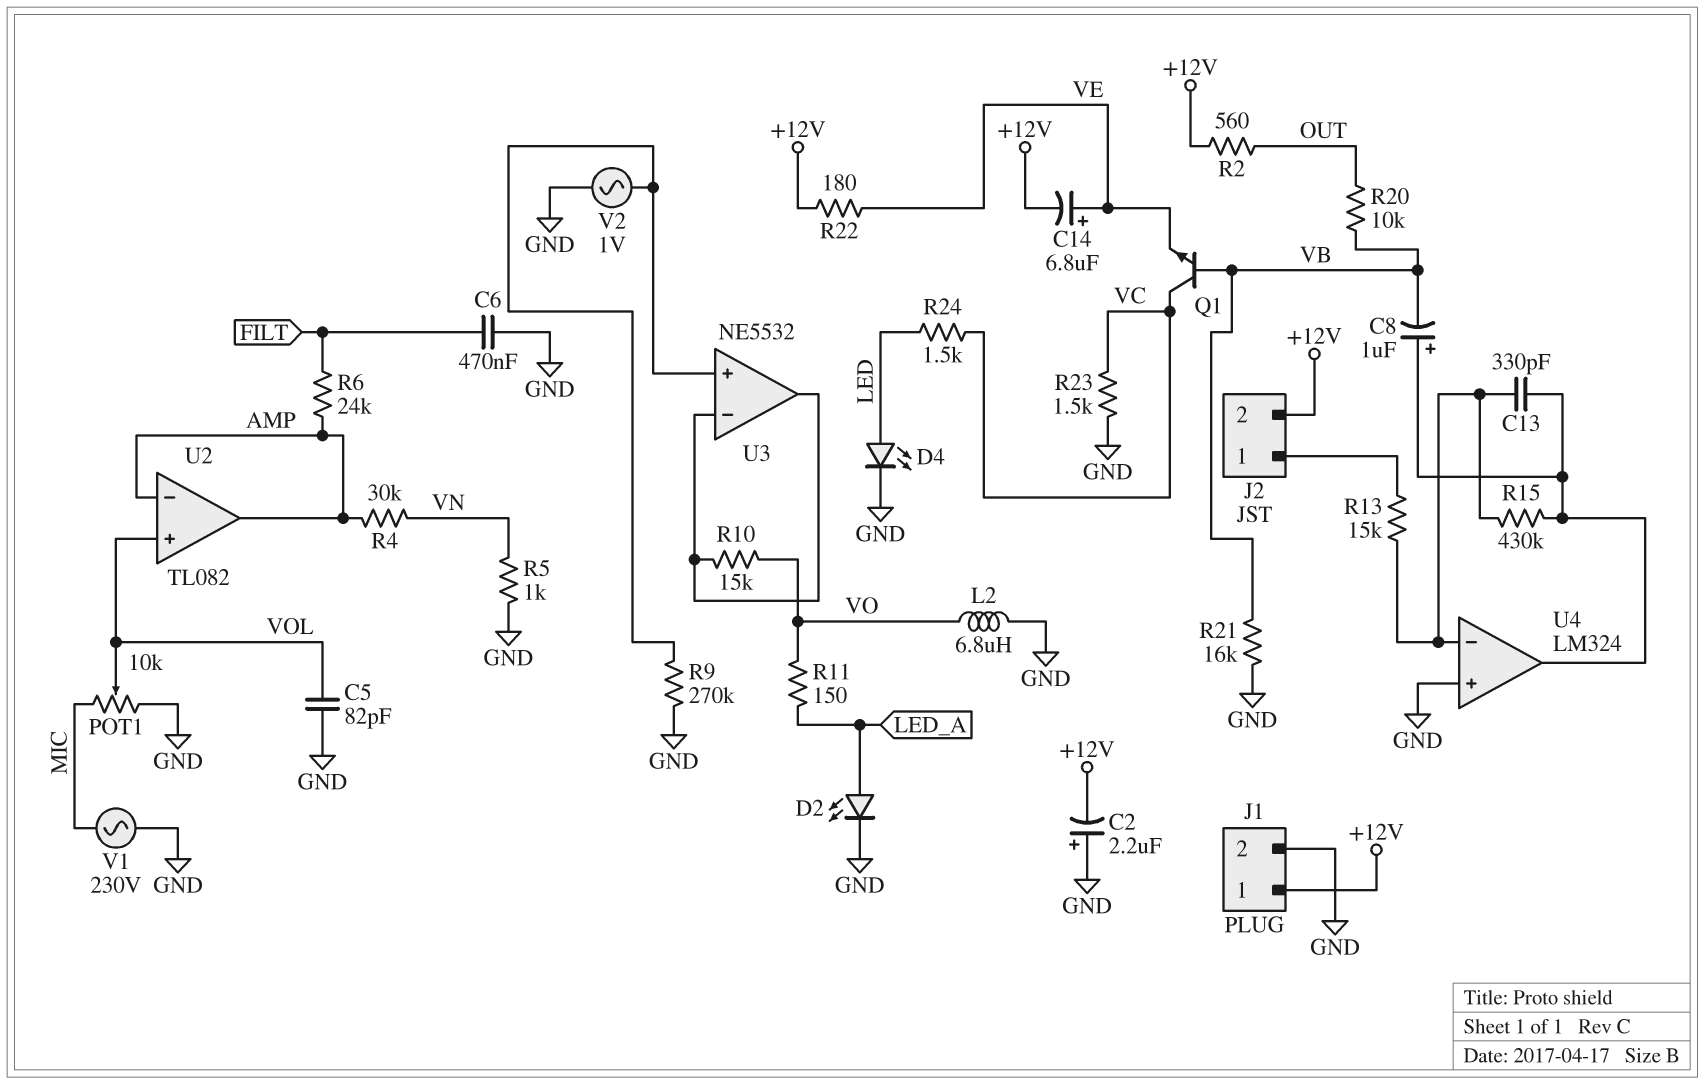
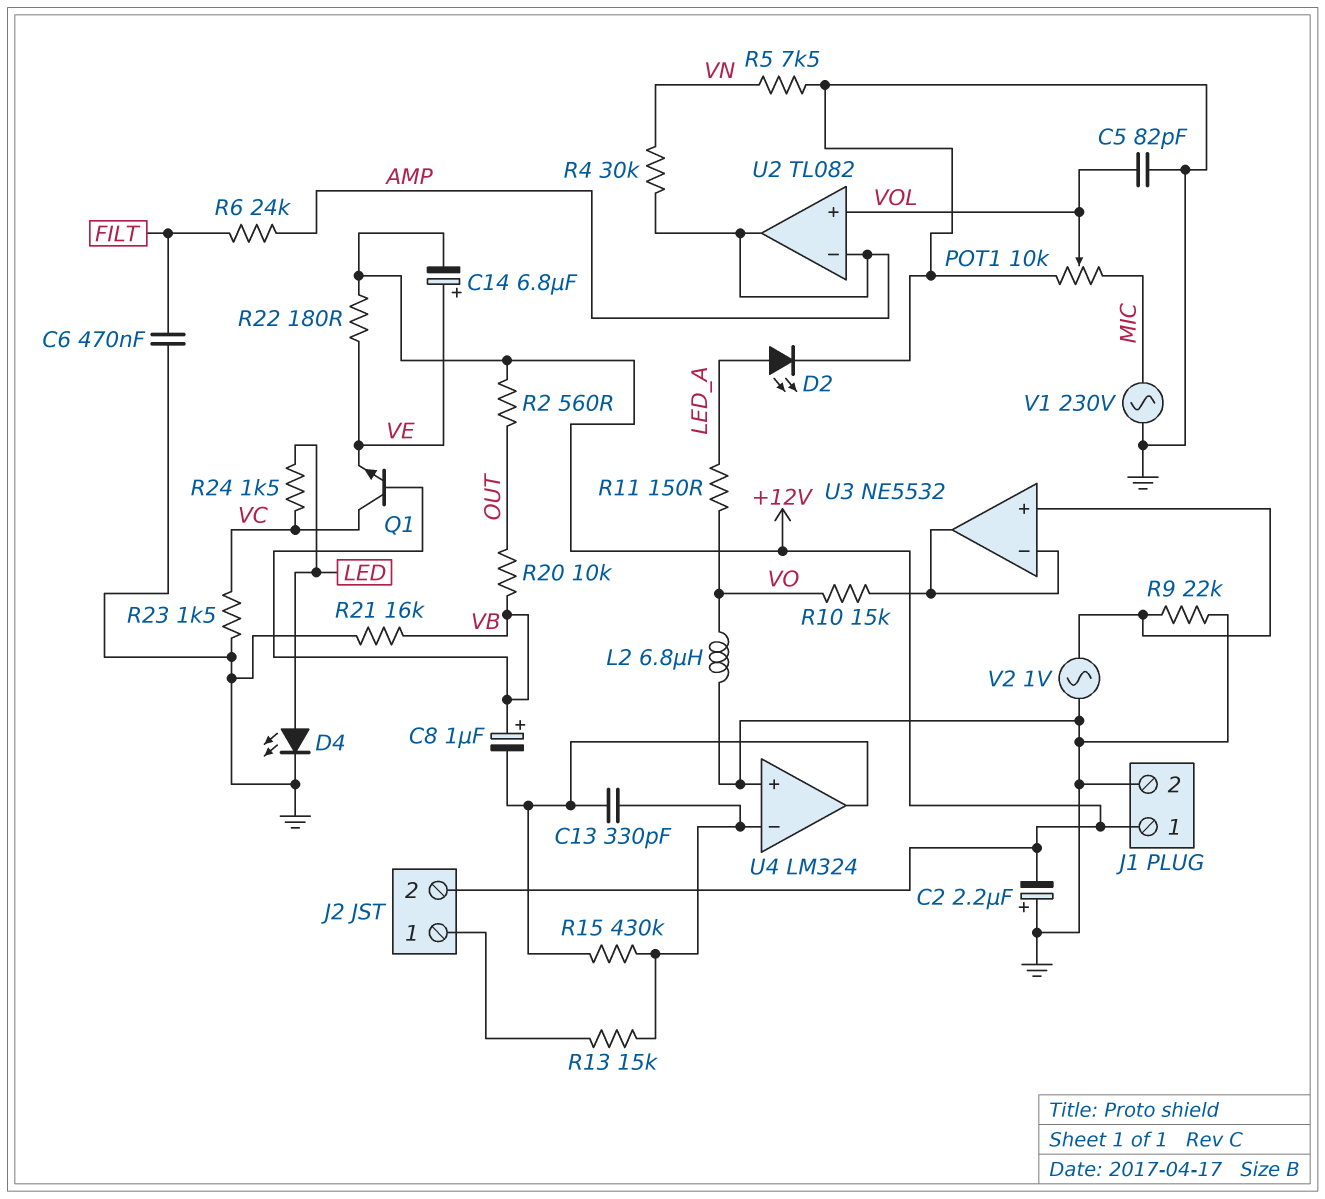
C8: 1uF (plus U4/out, minus VB) -> 1uF (plus VB, minus U4/out)
R5: 1k (GND, VN) -> 7.5k (GND, VN)
R9: 270k (GND, U3/in+) -> 22k (GND, U3/in+)

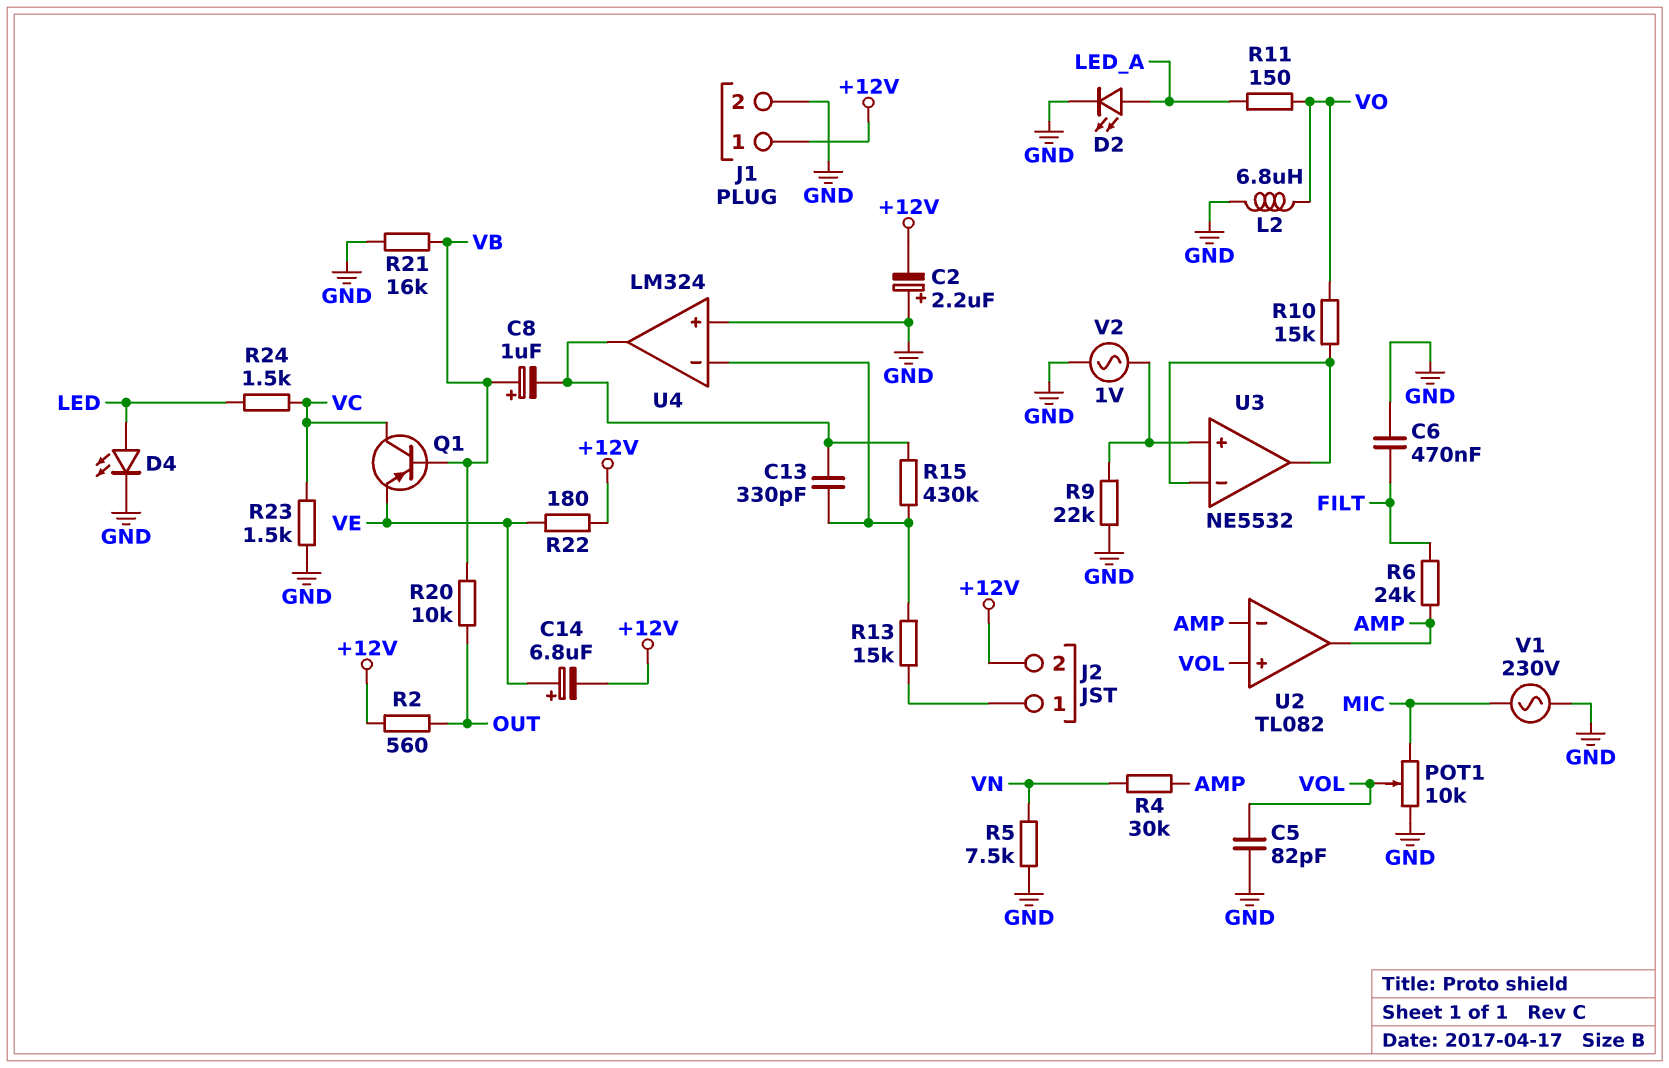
Q1: NPN (B VB, C VC, E VE) -> PNP (B VB, C VC, E VE)

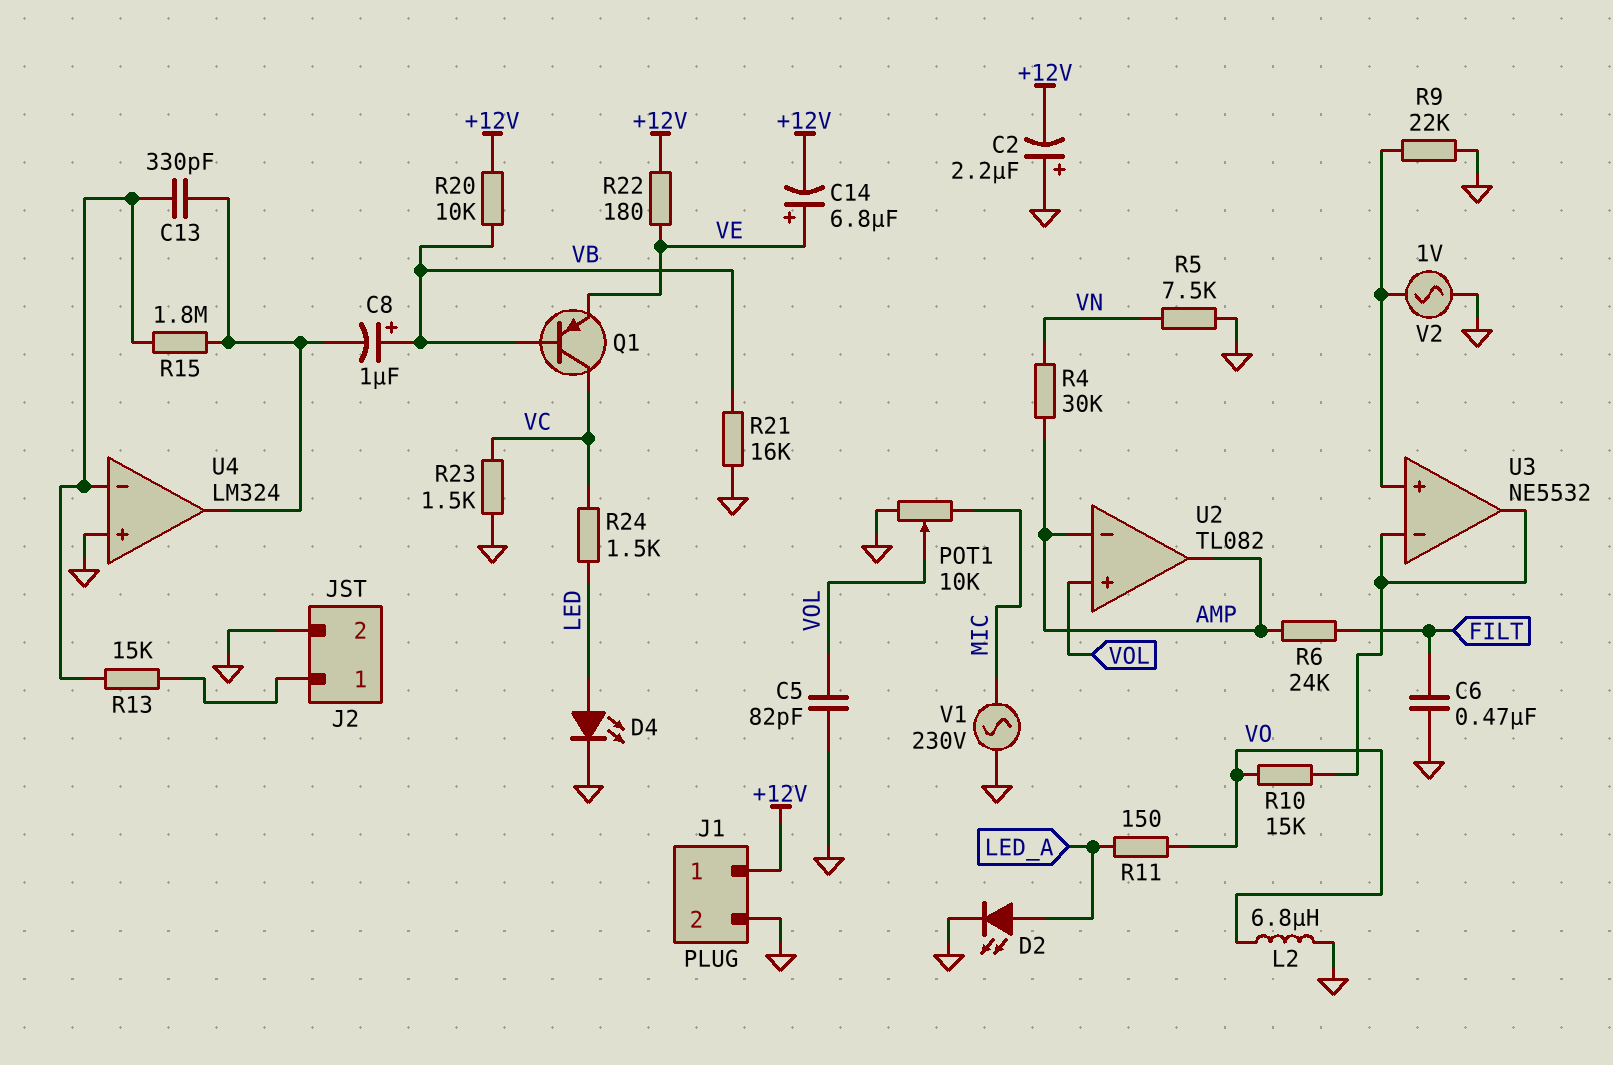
J2 pin 2: +12V -> GND
R2: 560 (+12V, OUT) -> none
R15: 430k (U4/in-, U4/out) -> 1.8M (U4/in-, U4/out)
R20: 10k (OUT, VB) -> 10k (+12V, VB)

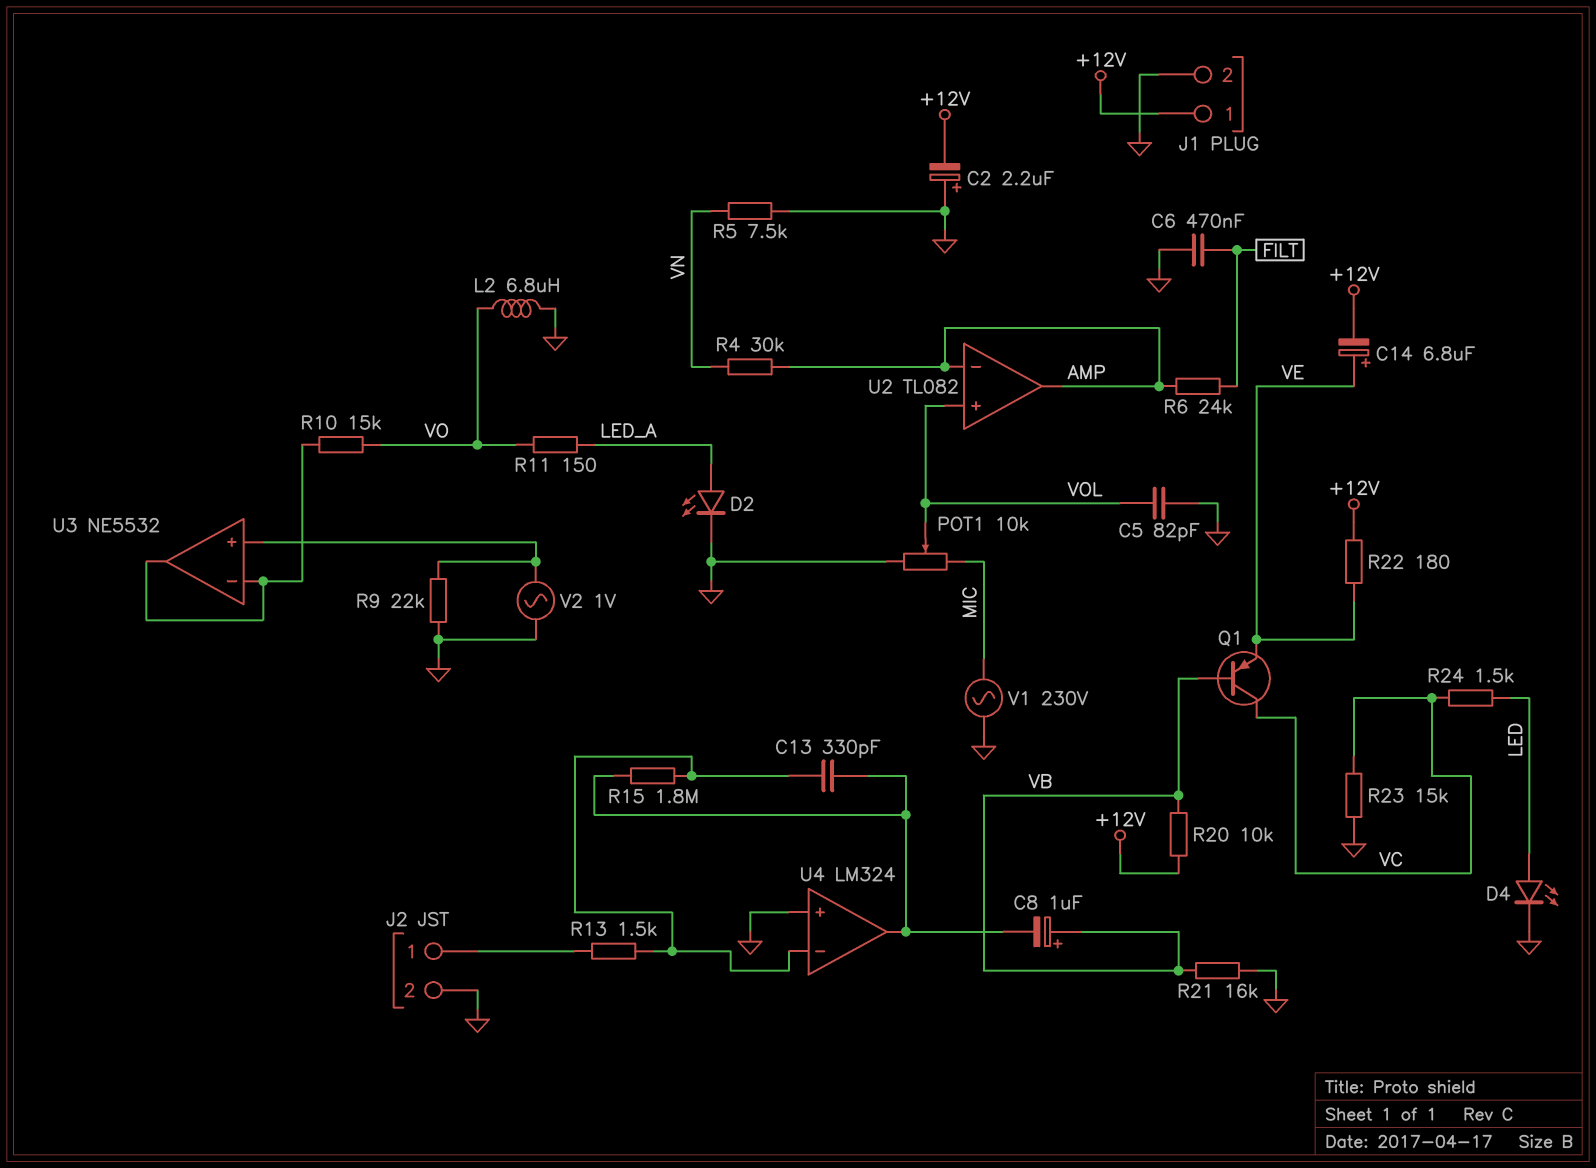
R13: 15k (J2/1, U4/in-) -> 1.5k (J2/1, U4/in-)
R23: 1.5k (GND, VC) -> 15k (GND, VC)

